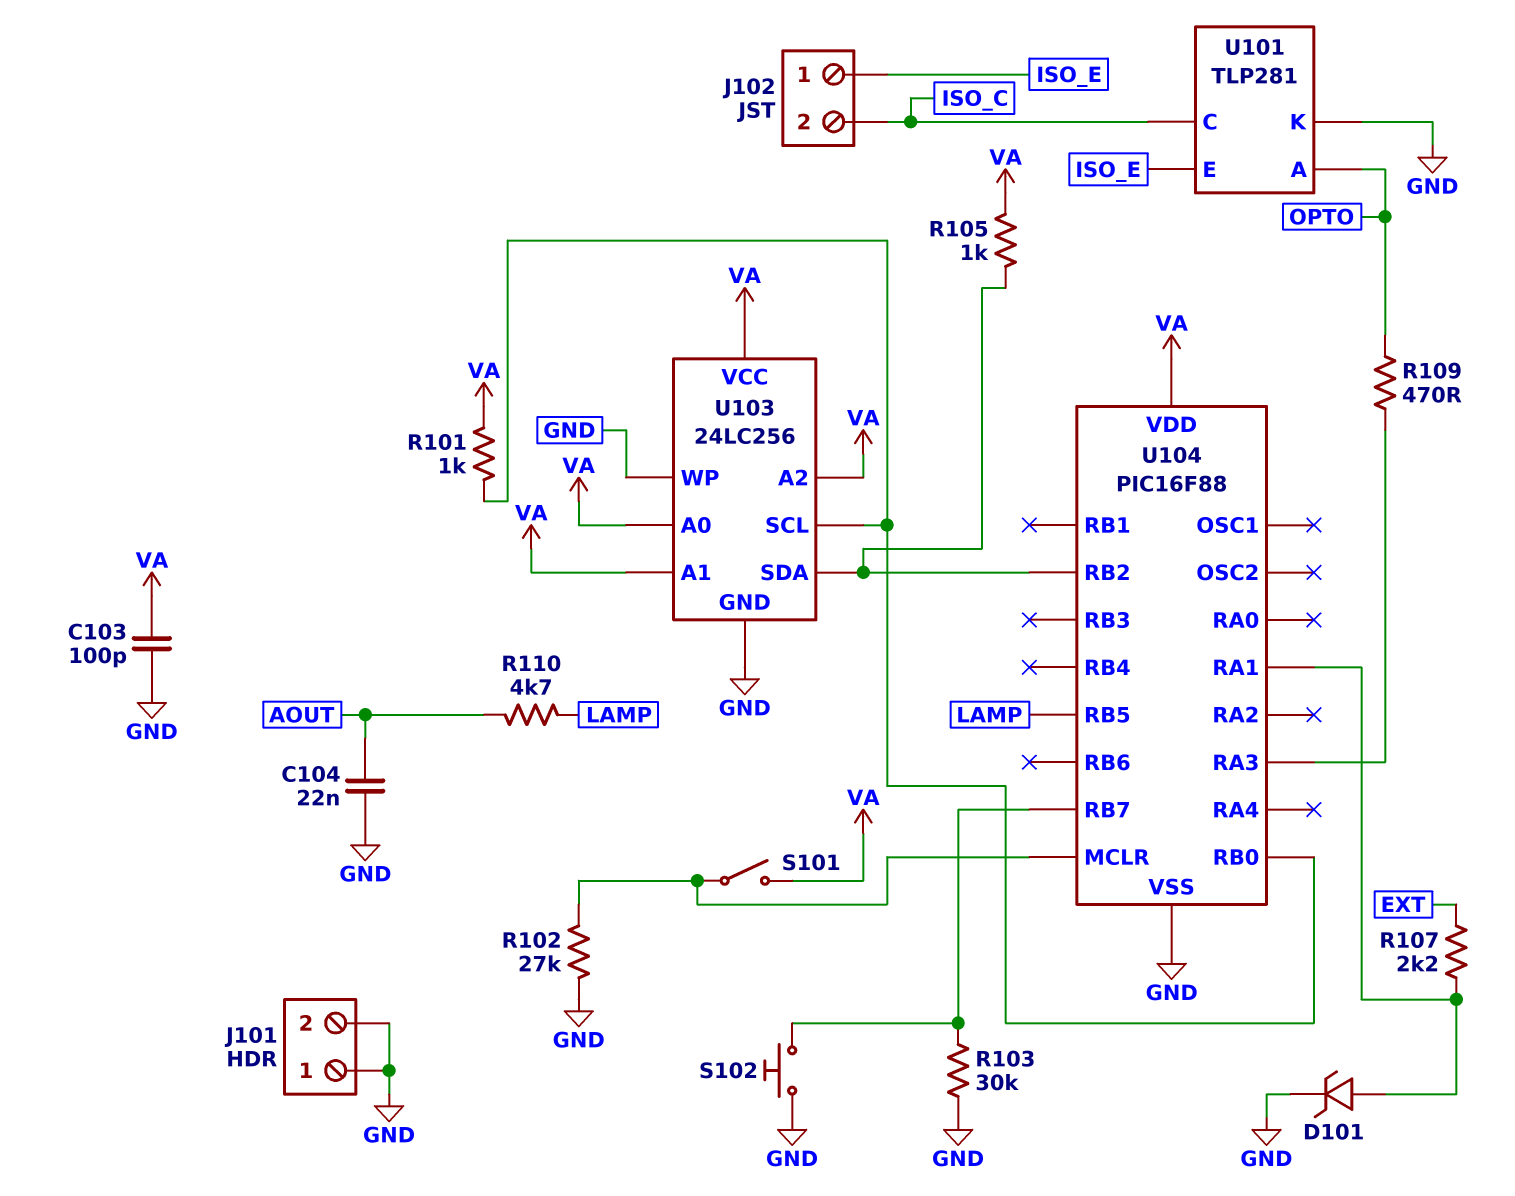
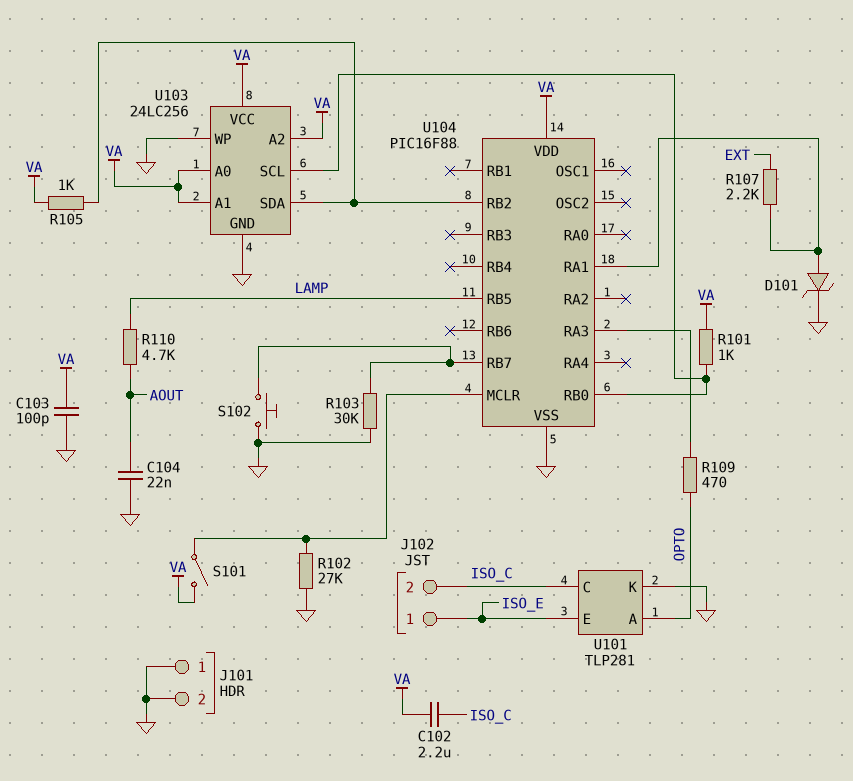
C102: none -> 2.2uF (ISO_C, VA)

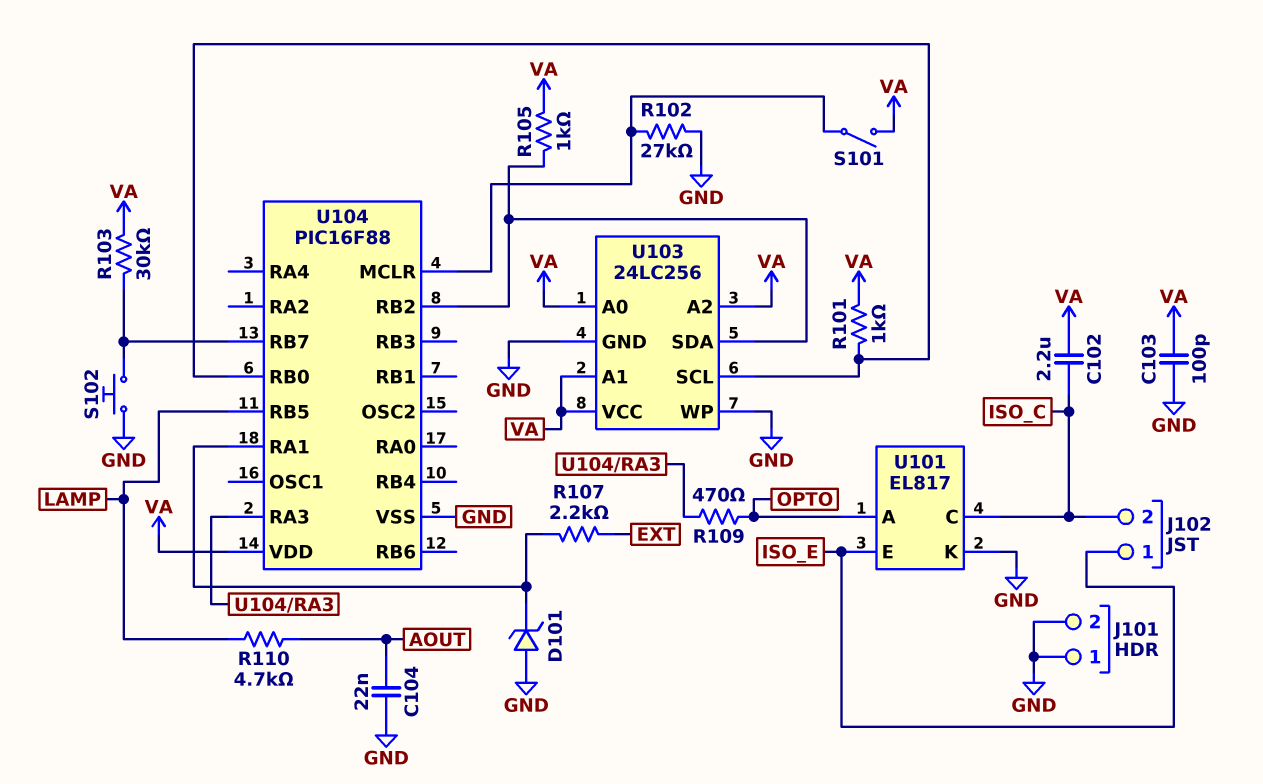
D101: zener (A U104/RA1, K GND) -> zener (A GND, K U104/RA1)
R103: 30k (GND, U104/RB7) -> 30k (U104/RB7, VA)
U101: TLP281 -> EL817

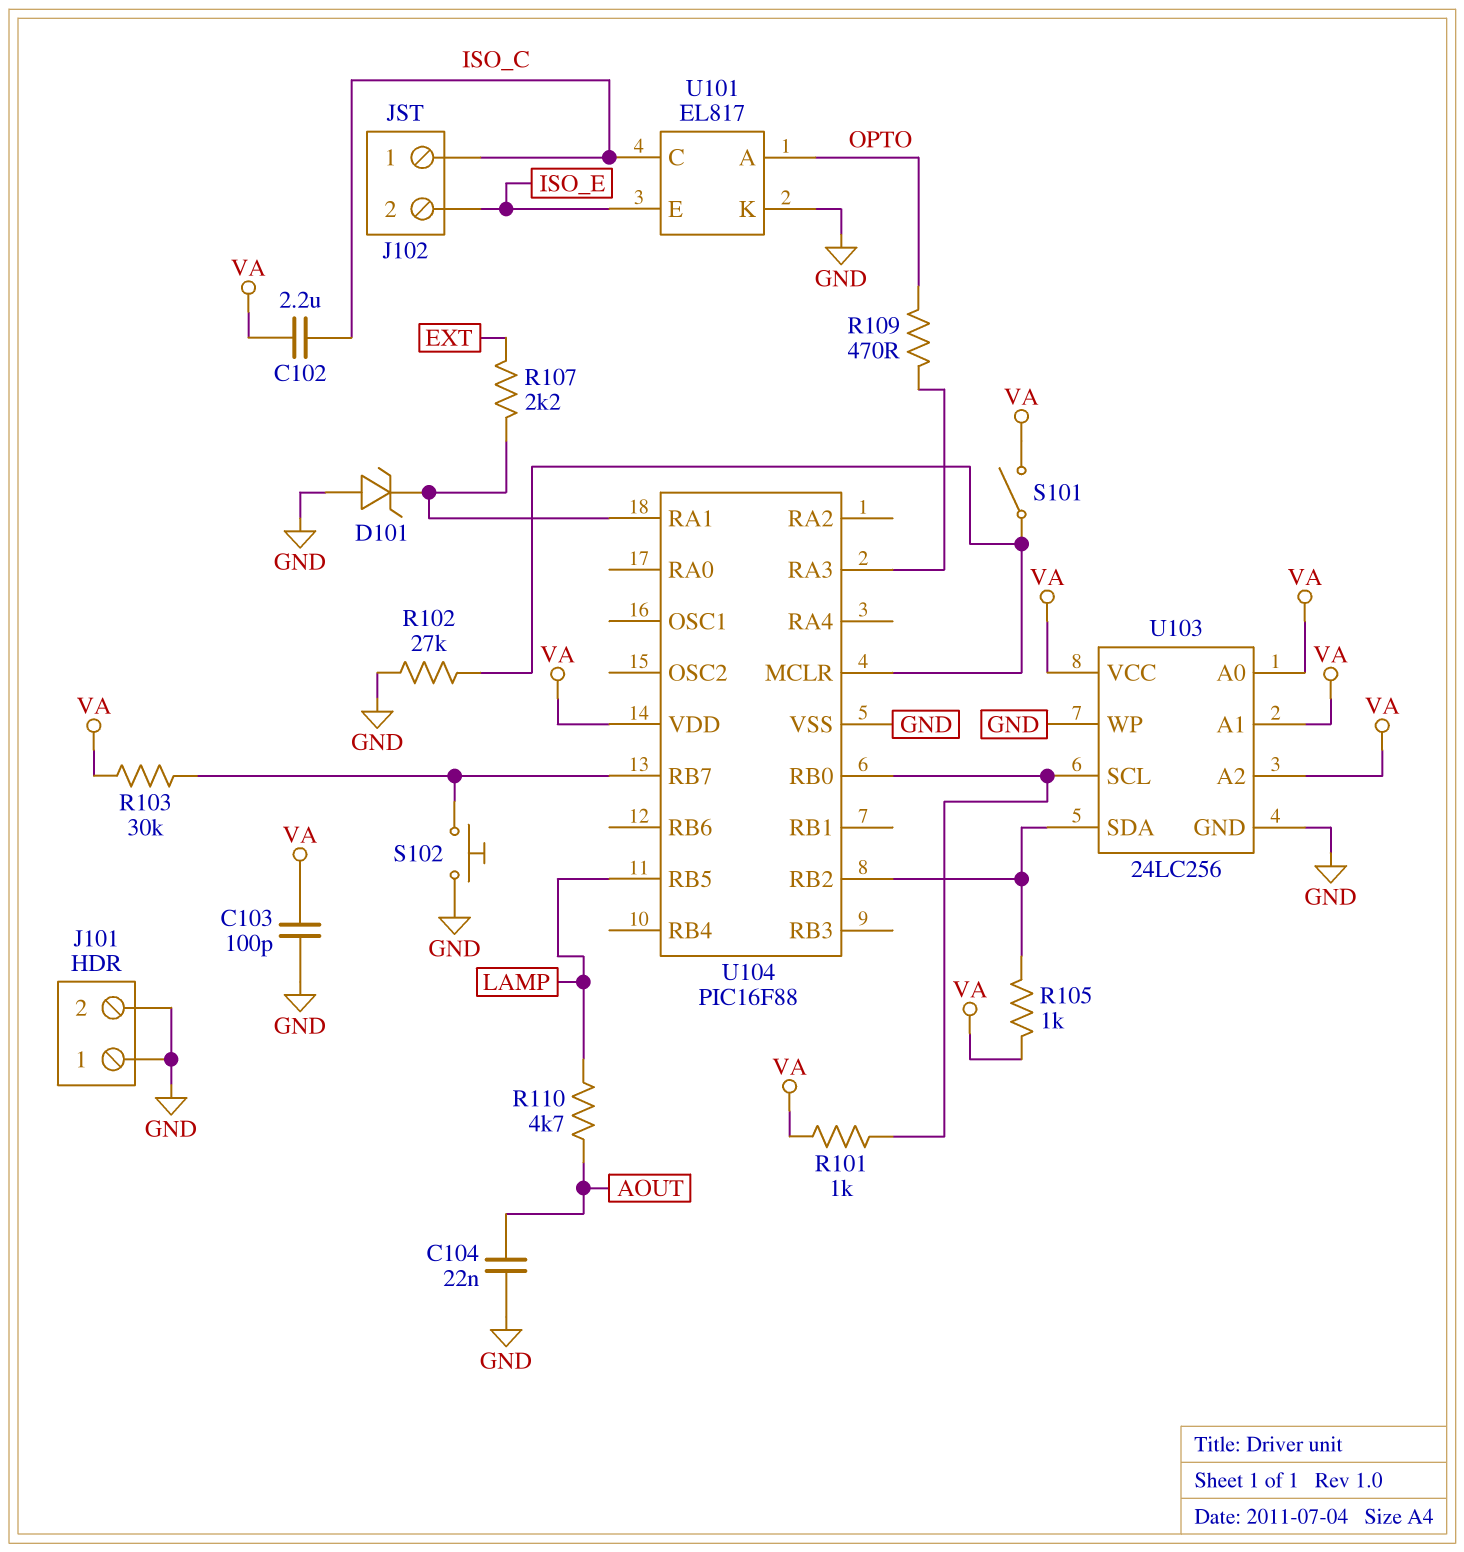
J102 pin 1: ISO_E -> ISO_C
J102 pin 2: ISO_C -> ISO_E

